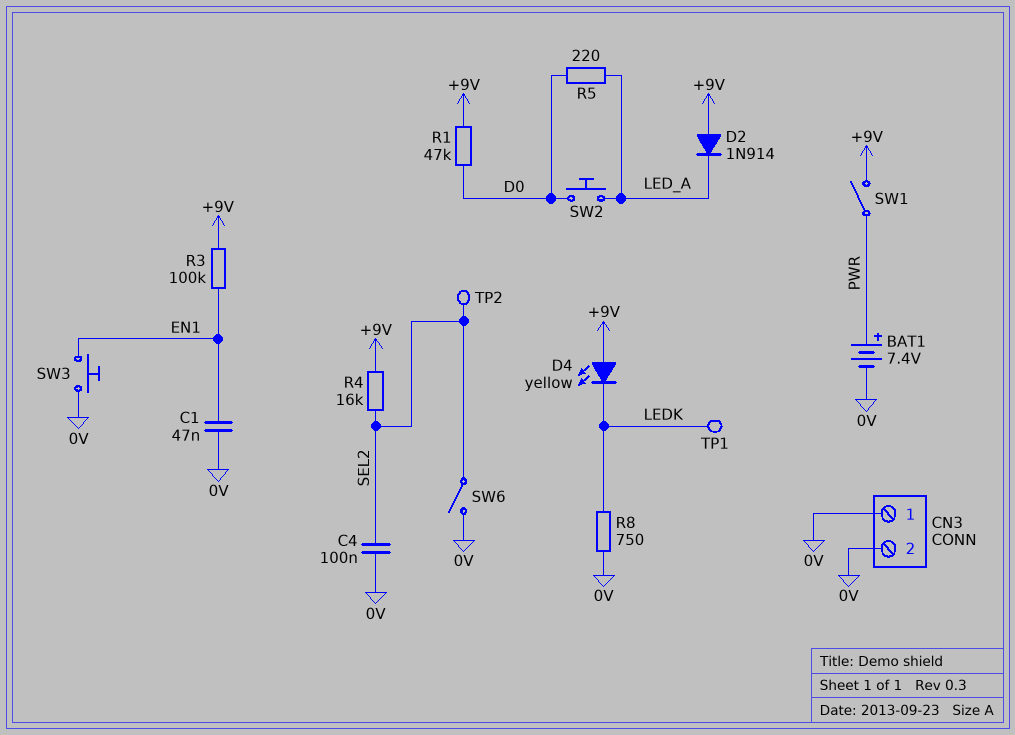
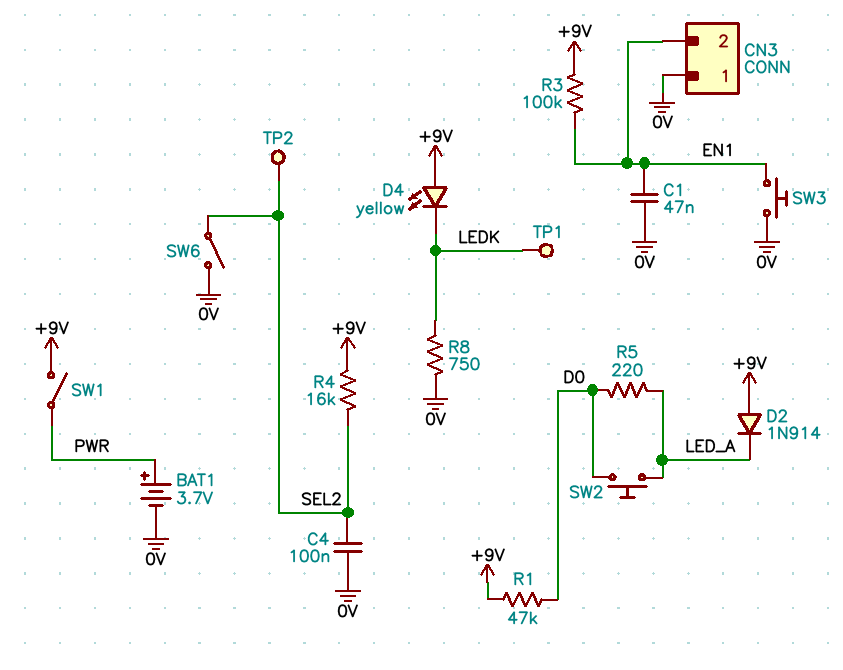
BAT1: 7.4V (plus PWR, minus 0V) -> 3.7V (plus PWR, minus 0V)
CN3 pin 2: 0V -> EN1

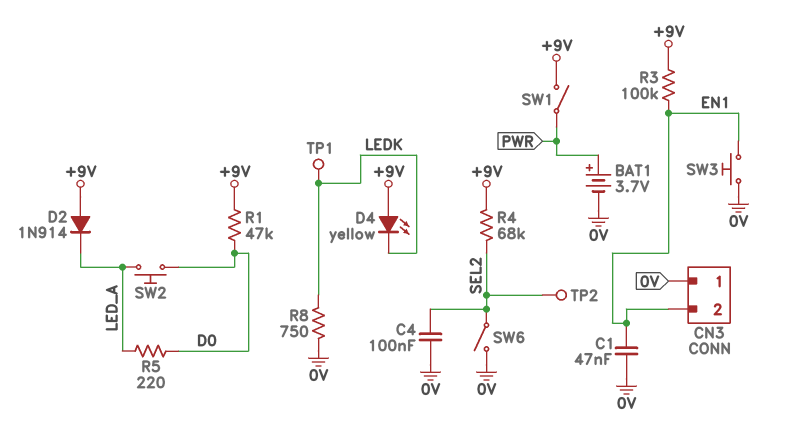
R4: 16k (+9V, SEL2) -> 68k (+9V, SEL2)

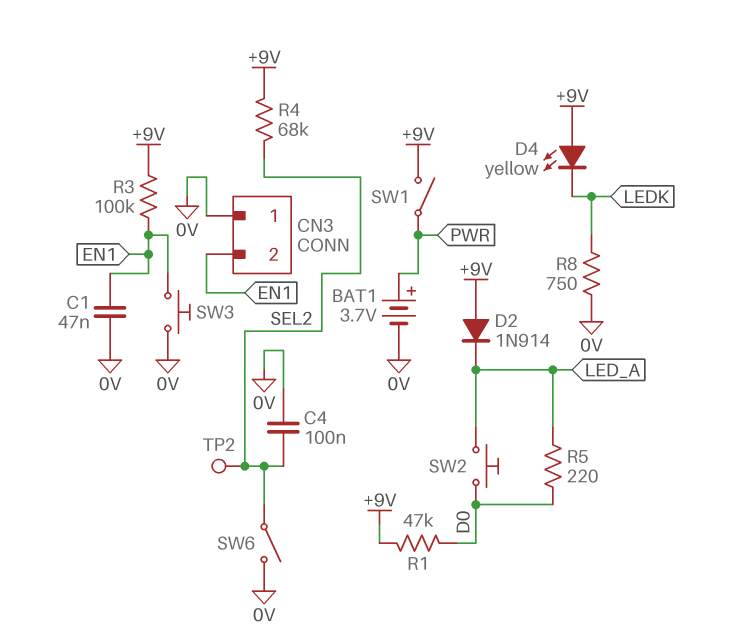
TP1: test point (LEDK) -> none

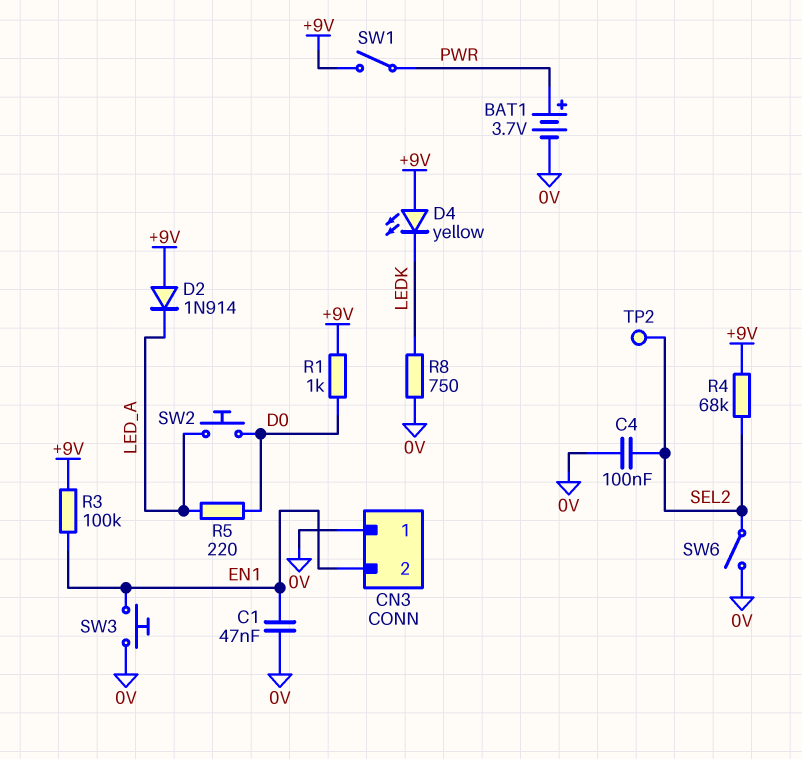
R1: 47k (+9V, D0) -> 1k (+9V, D0)

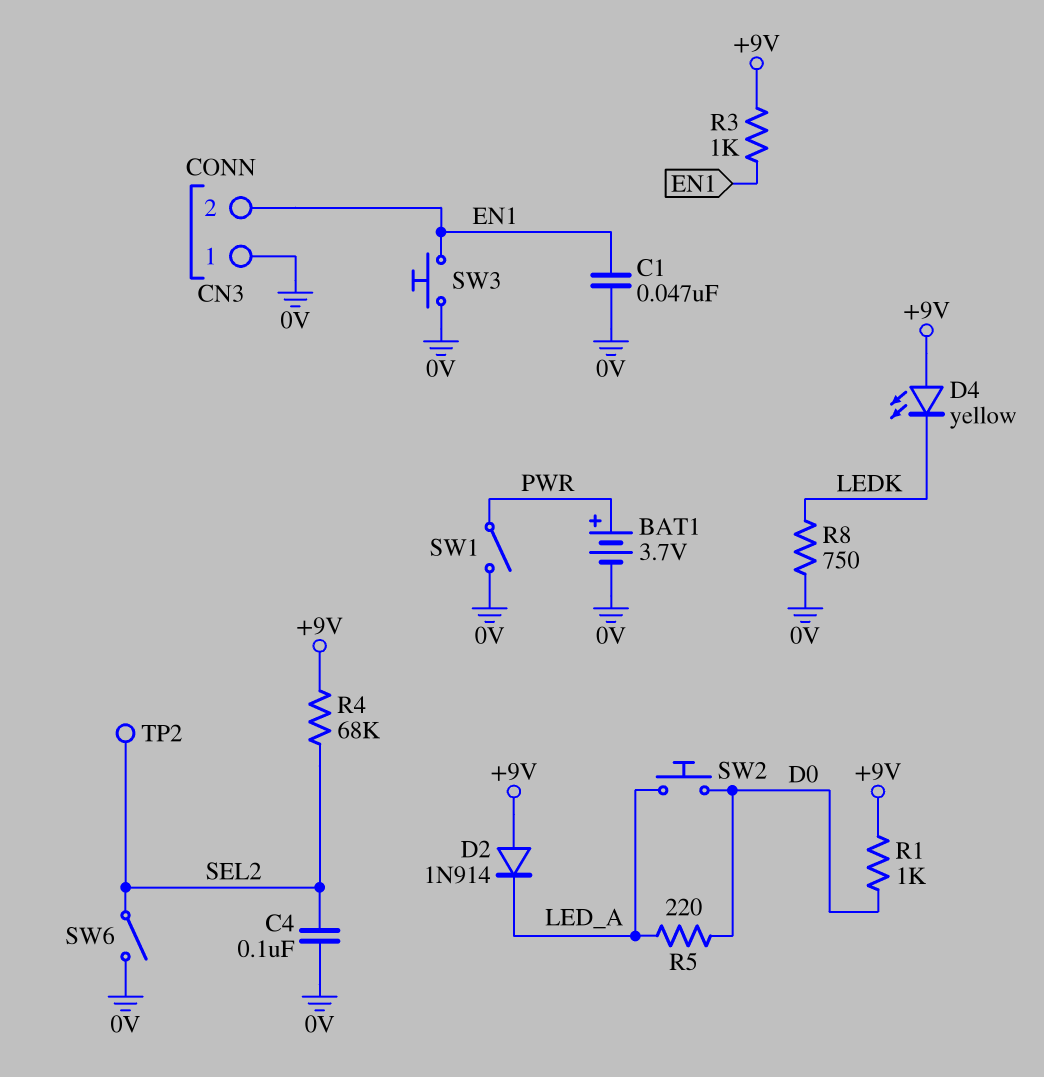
R3: 100k (+9V, EN1) -> 1k (+9V, EN1)
SW1: switch (+9V, PWR) -> switch (0V, PWR)

